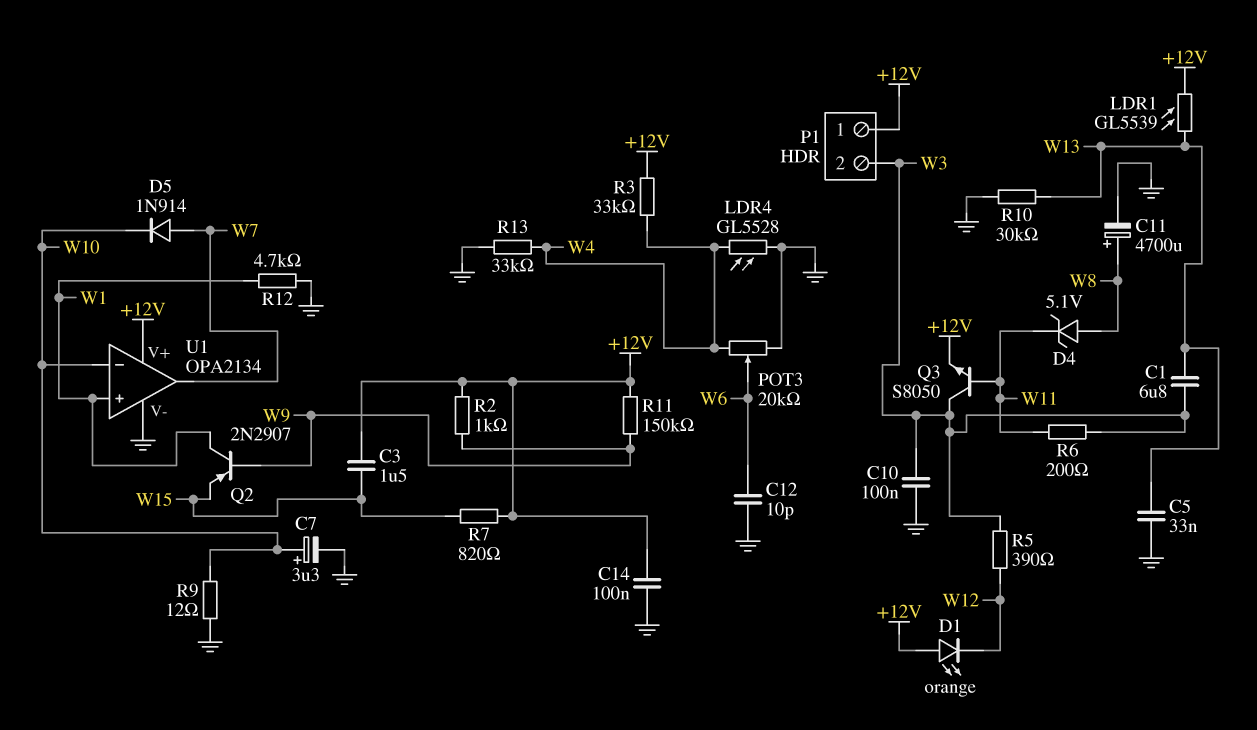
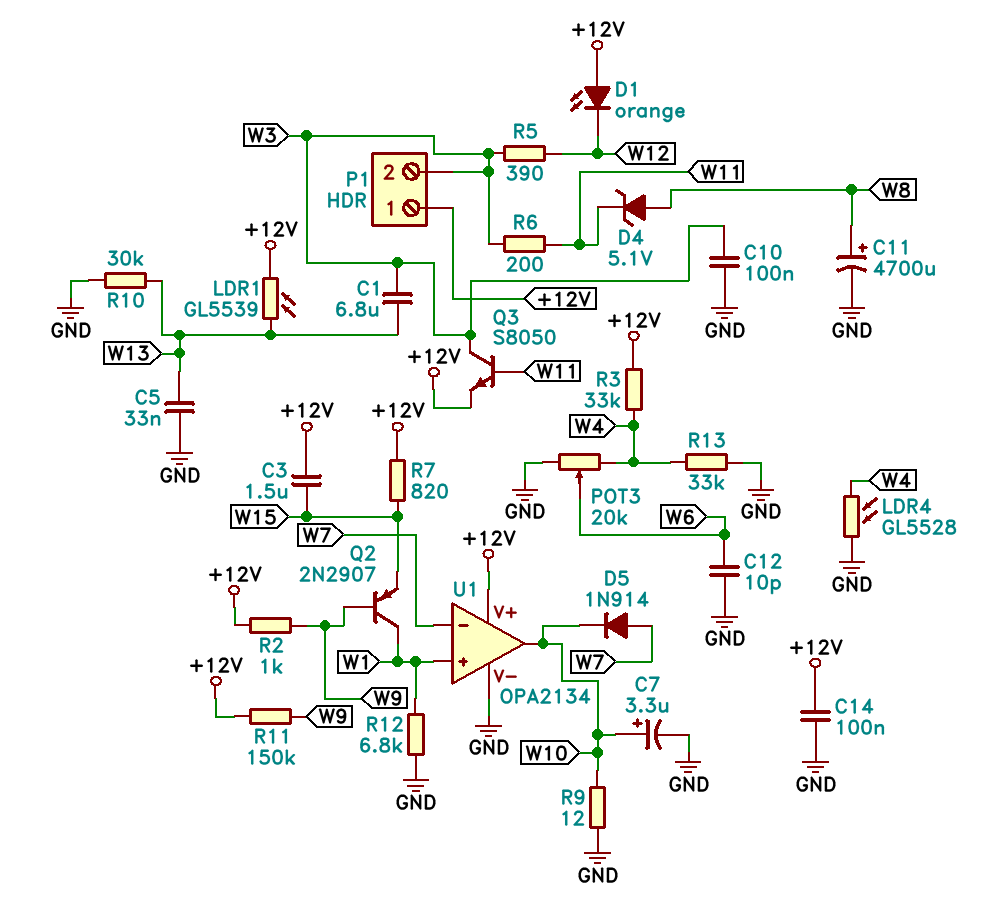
R12: 4.7k (GND, W1) -> 6.8k (GND, W1)
U1 pin in-: W10 -> W7
U1 pin out: W7 -> W10

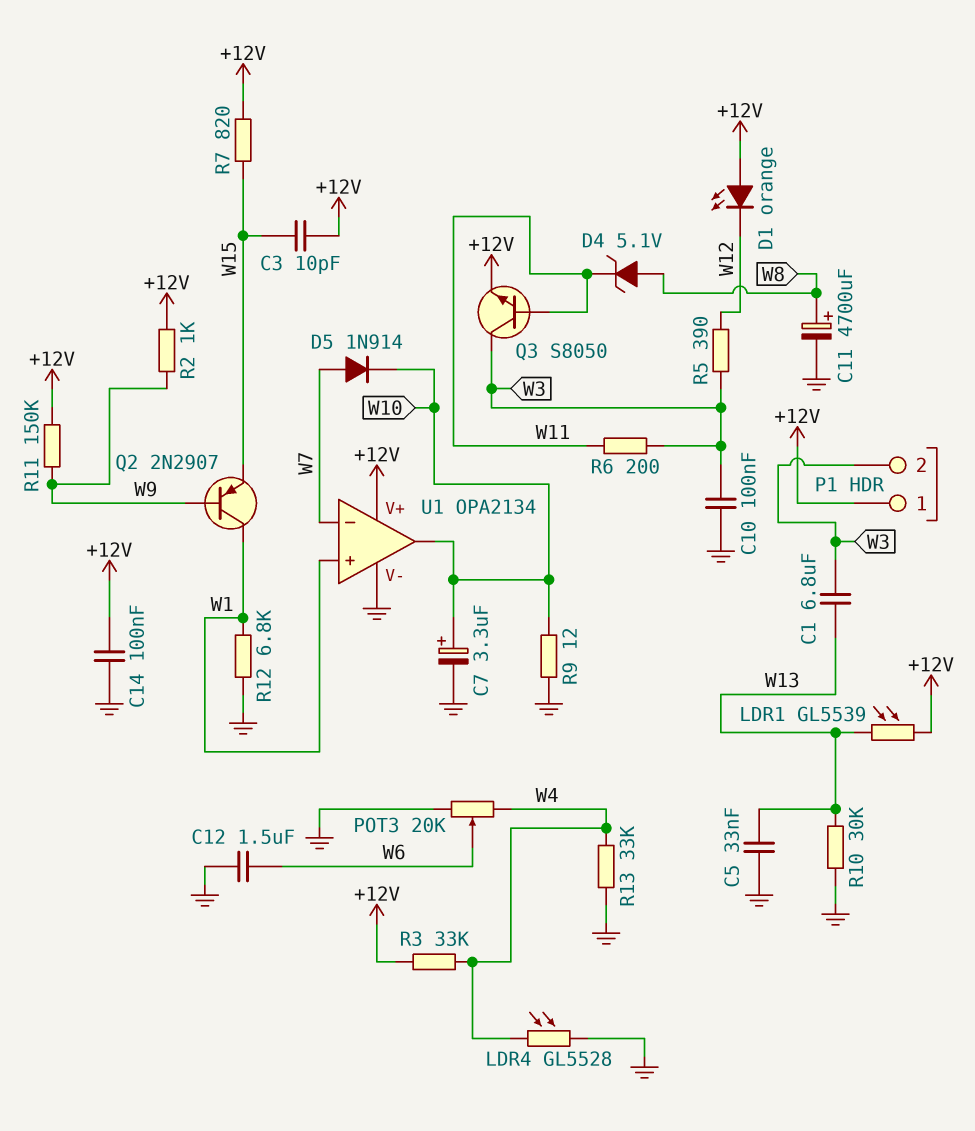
C3: 1.5uF (+12V, W15) -> 10pF (+12V, W15)
C12: 10pF (GND, W6) -> 1.5uF (GND, W6)

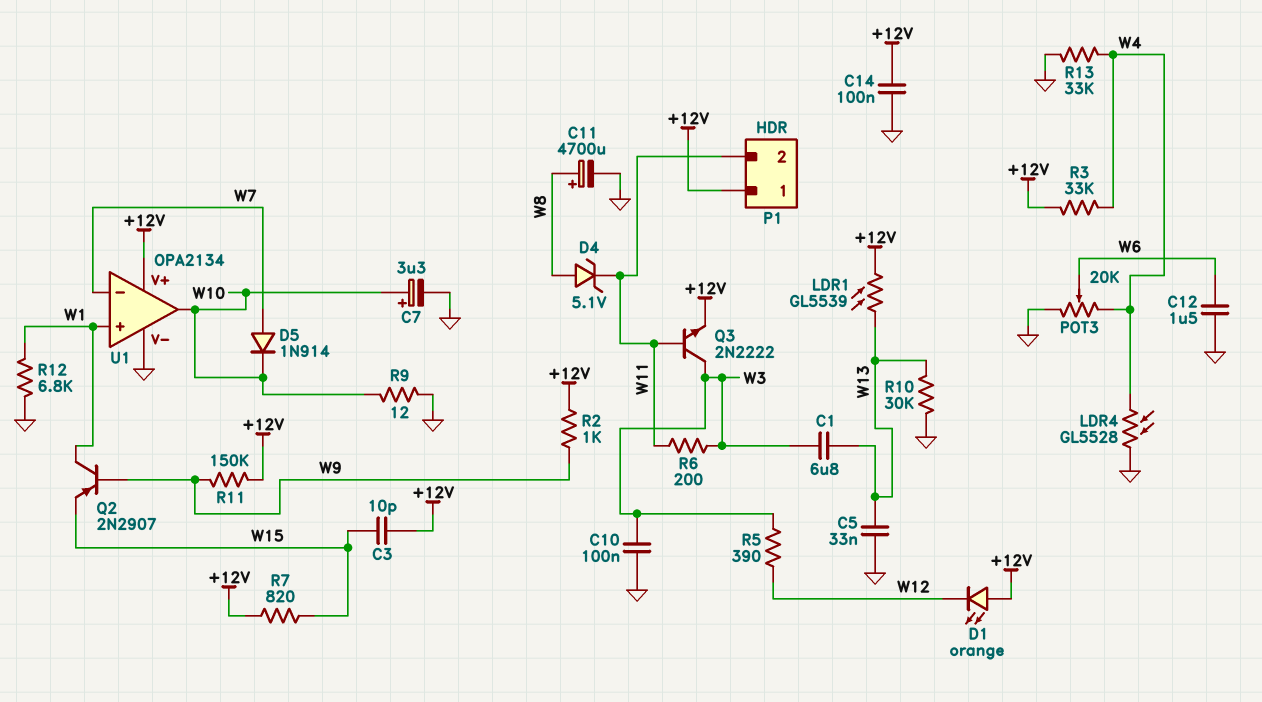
P1 pin 2: W3 -> W11
Q3: NPN S8050 (B W11, C W3, E +12V) -> NPN 2N2222 (B W11, C W3, E +12V)

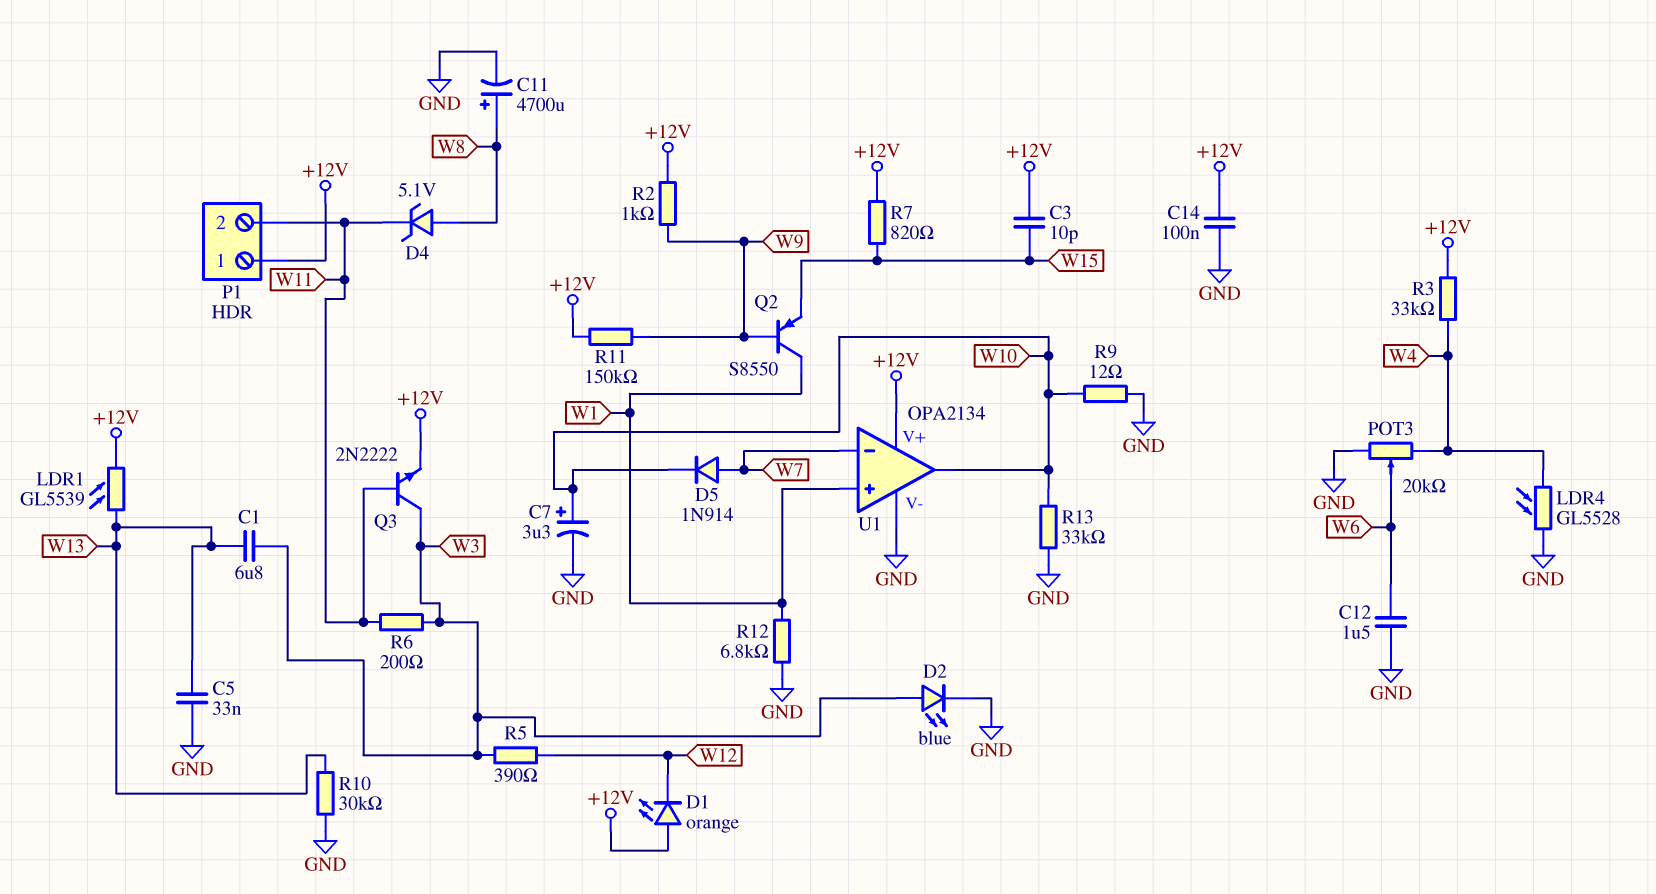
C10: 100nF (GND, W3) -> none
D2: none -> LED blue (A W3, K GND)
Q2: PNP 2N2907 (B W9, C W1, E W15) -> PNP S8550 (B W9, C W1, E W15)
R13: 33k (GND, W4) -> 33k (GND, W10)

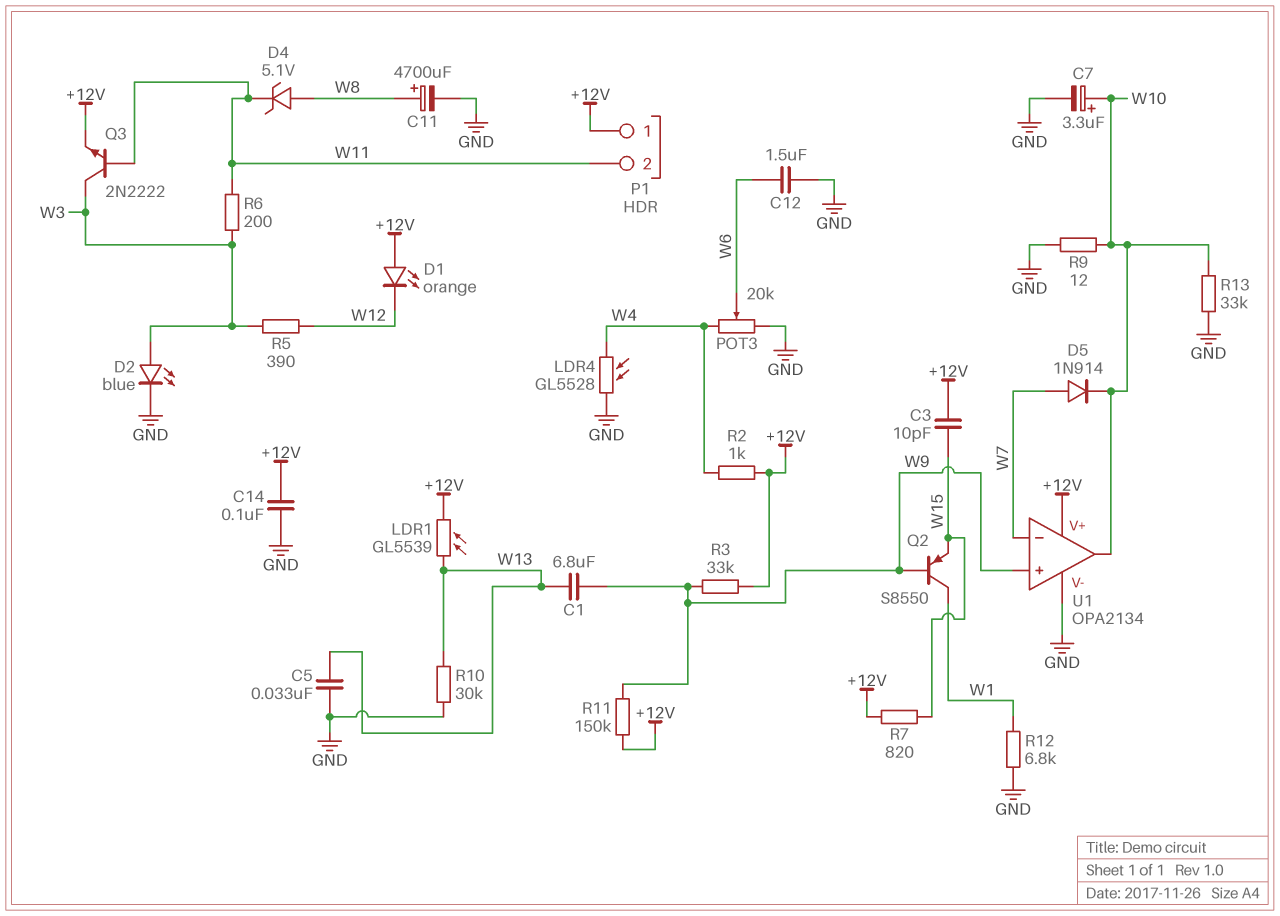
C1: 6.8uF (W3, W13) -> 6.8uF (W9, W13)
R2: 1k (+12V, W9) -> 1k (+12V, W4)
R3: 33k (+12V, W4) -> 33k (+12V, W9)
U1 pin in+: W1 -> W9

